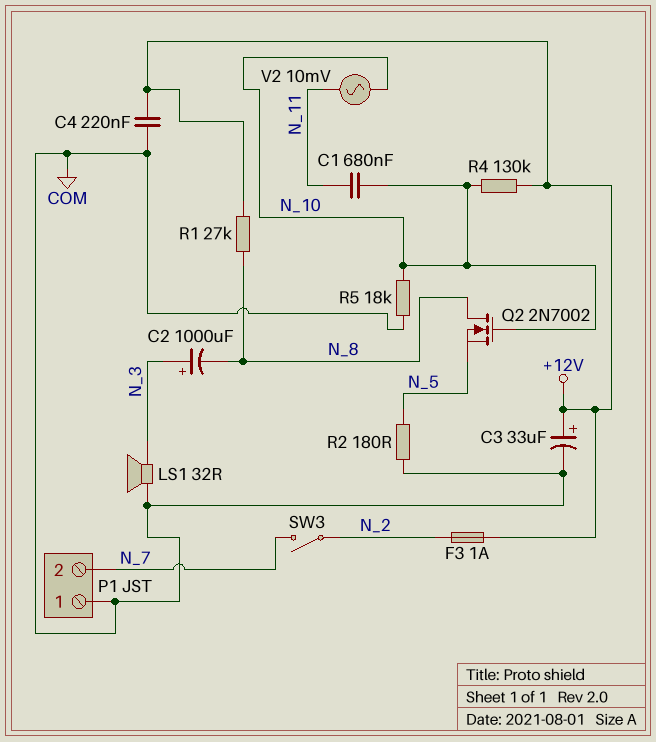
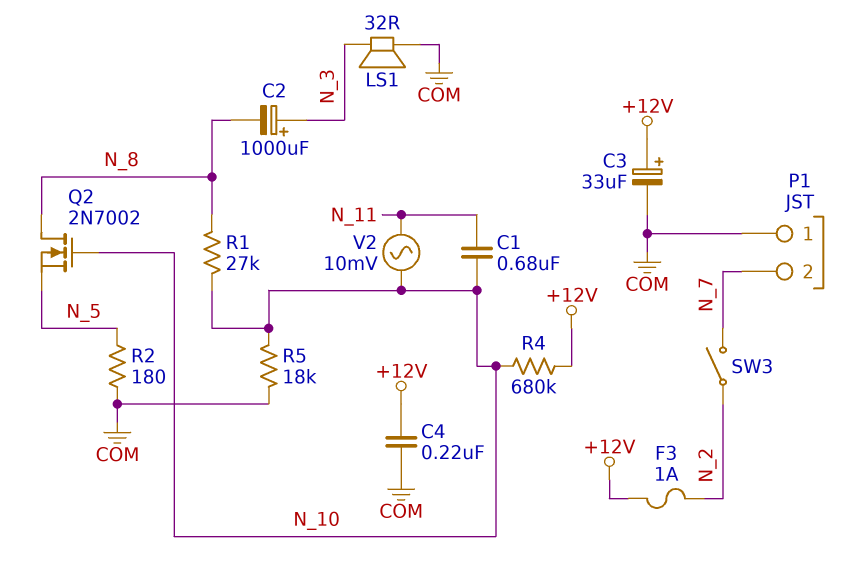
R1: 27k (+12V, N_8) -> 27k (N_8, N_10)
R4: 130k (+12V, N_10) -> 680k (+12V, N_10)

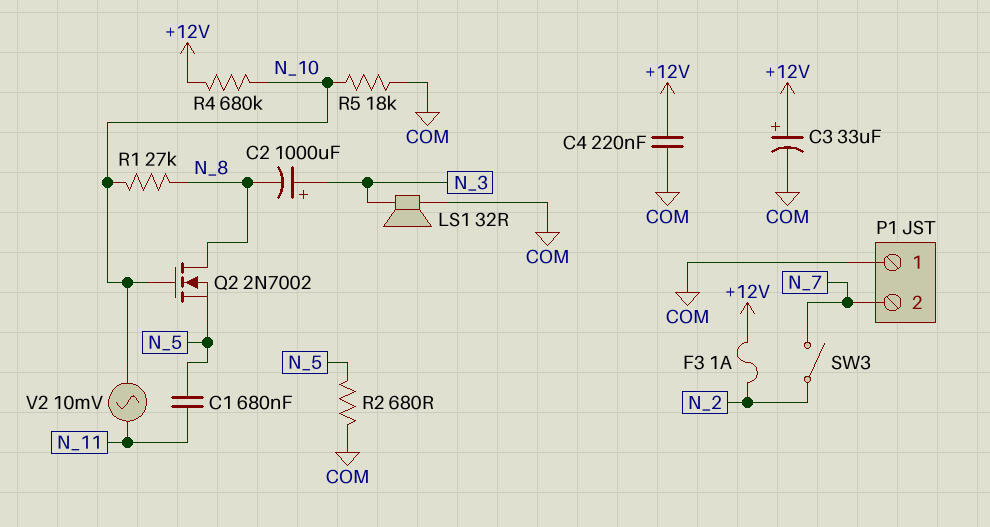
C1: 680nF (N_10, N_11) -> 680nF (N_5, N_11)
R2: 180 (COM, N_5) -> 680 (COM, N_5)

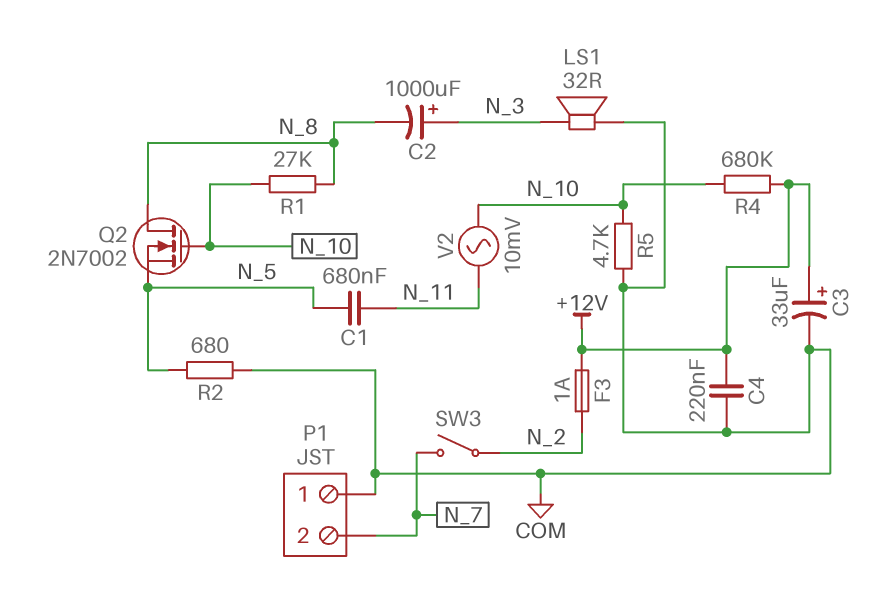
R5: 18k (COM, N_10) -> 4.7k (COM, N_10)

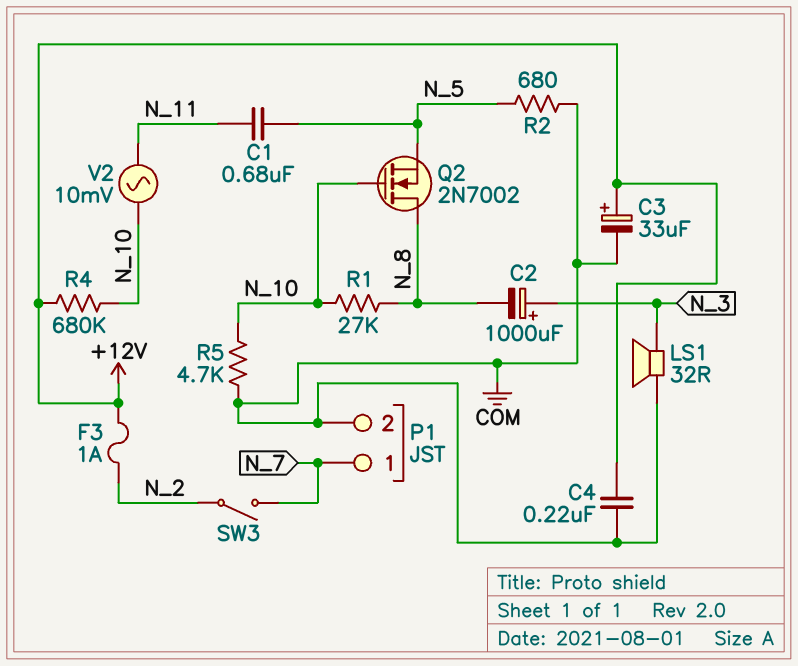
P1 pin 1: COM -> N_7
P1 pin 2: N_7 -> COM

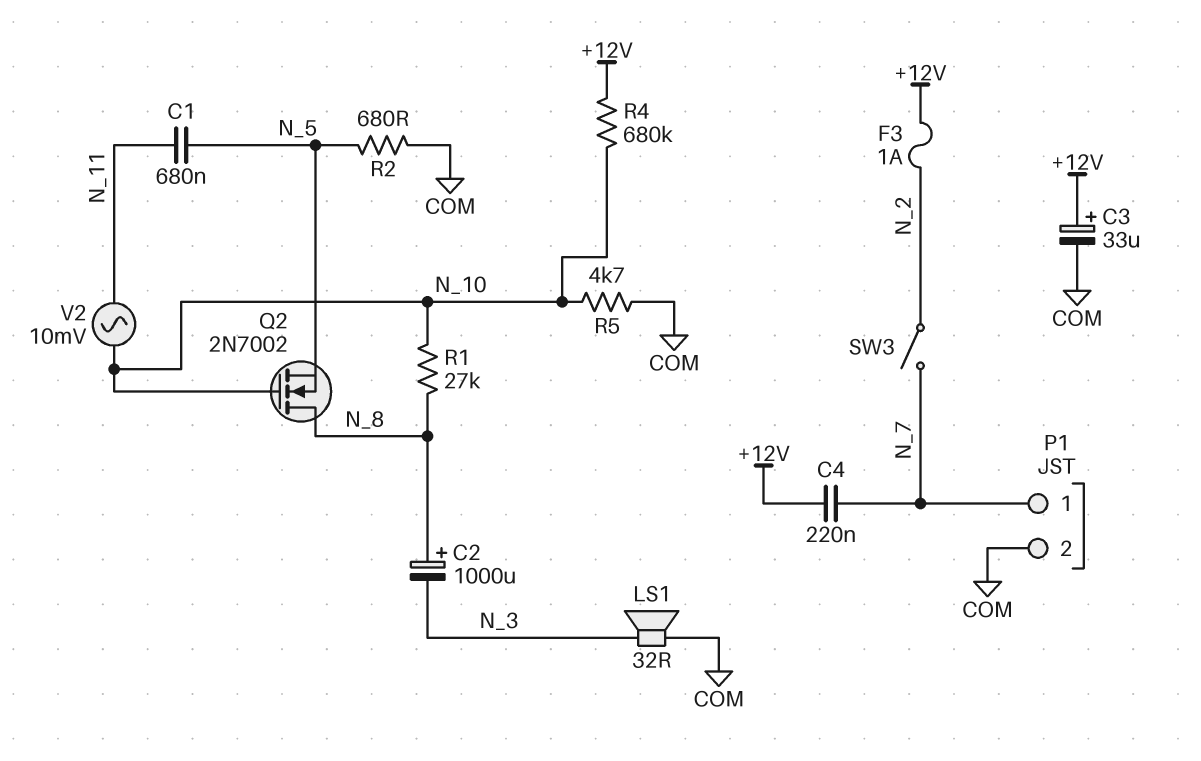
C2: 1000uF (plus N_3, minus N_8) -> 1000uF (plus N_8, minus N_3)
C4: 220nF (+12V, COM) -> 220nF (+12V, N_7)

